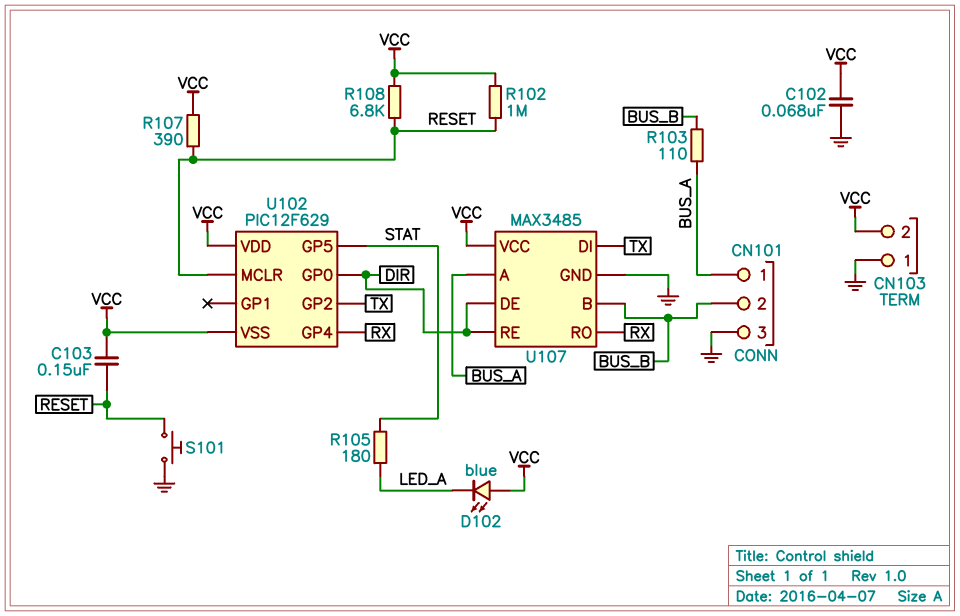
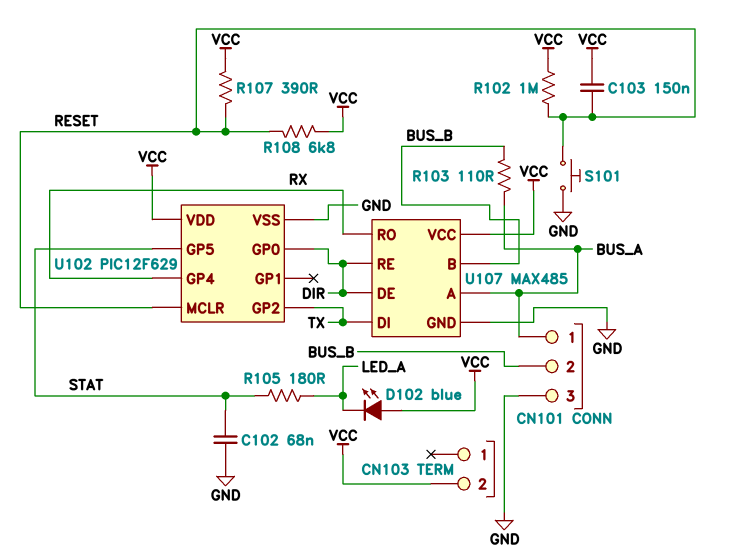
C102: 68nF (GND, VCC) -> 68nF (GND, STAT)
CN103 pin 1: GND -> none
U102 pin VSS: VCC -> GND
U107: MAX3485 -> MAX485

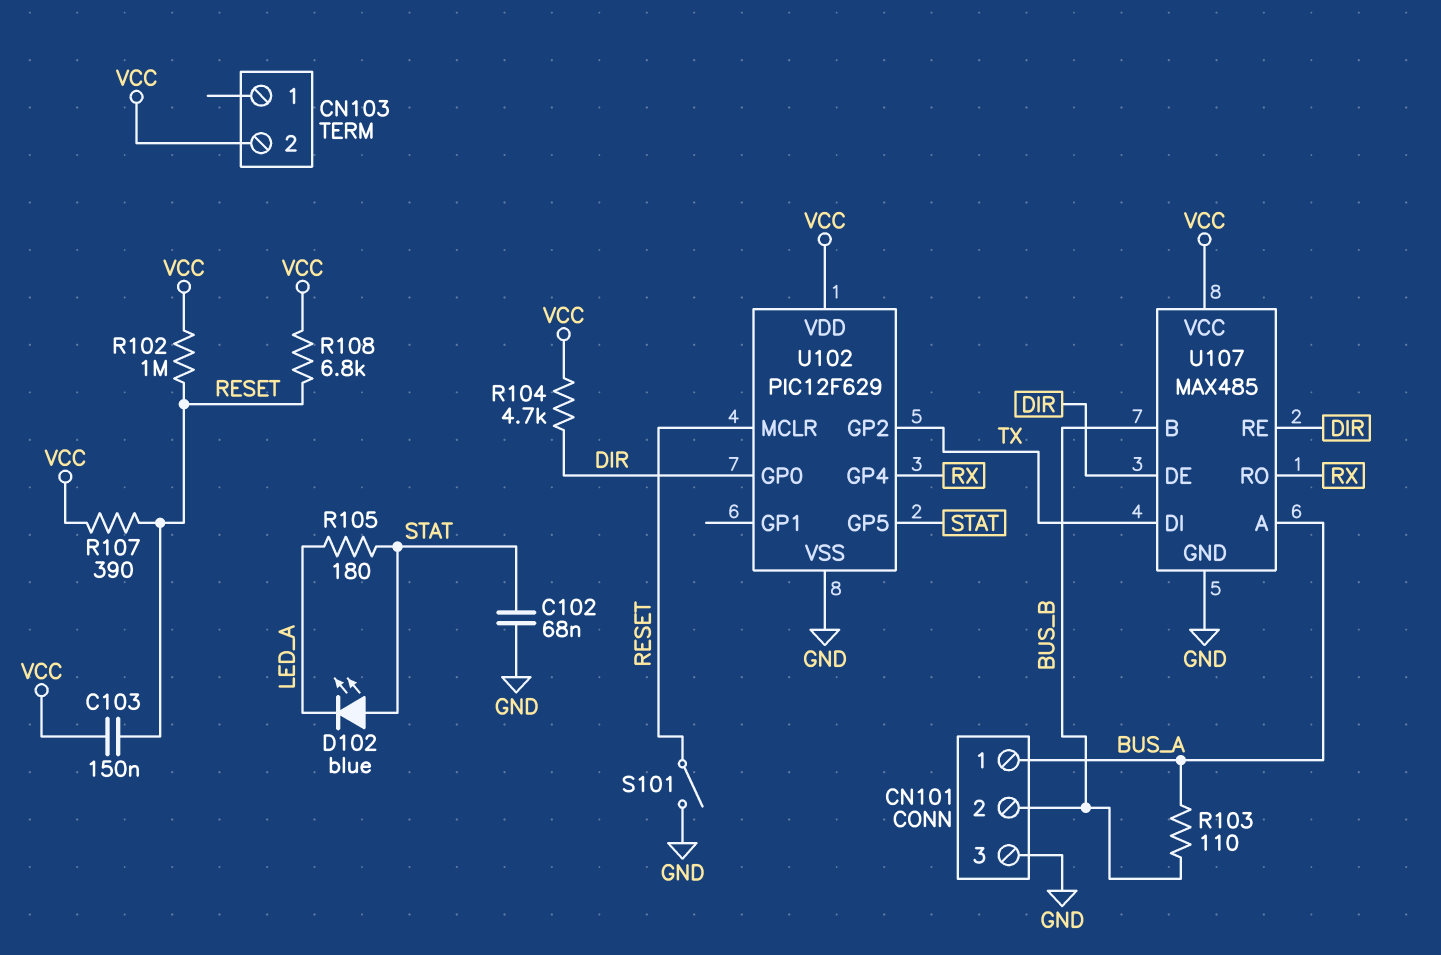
D102: LED blue (A VCC, K LED_A) -> LED blue (A STAT, K LED_A)
R104: none -> 4.7k (DIR, VCC)
S101: button (GND, RESET) -> switch (GND, RESET)

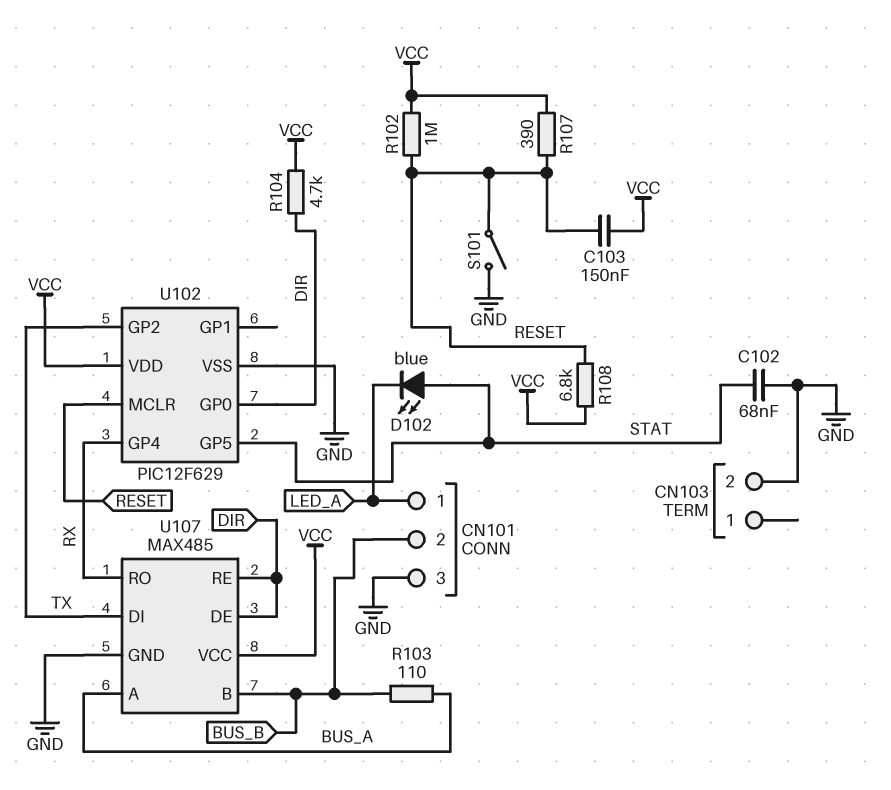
CN101 pin 1: BUS_A -> LED_A
CN103 pin 2: VCC -> GND
R105: 180 (LED_A, STAT) -> none

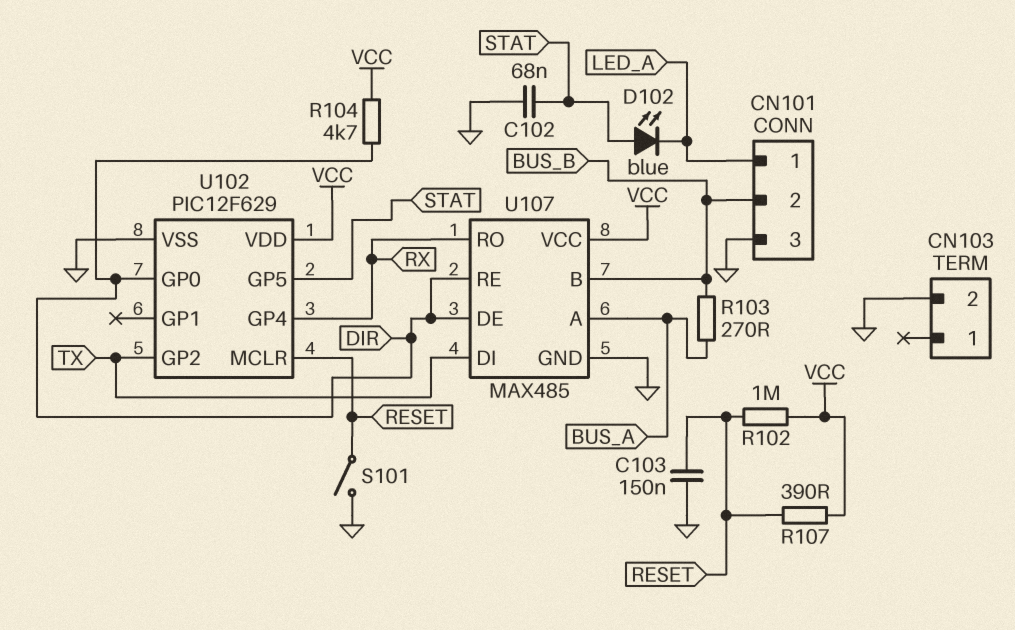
C103: 150nF (RESET, VCC) -> 150nF (GND, RESET)
R103: 110 (BUS_A, BUS_B) -> 270 (BUS_A, BUS_B)
R108: 6.8k (RESET, VCC) -> none

